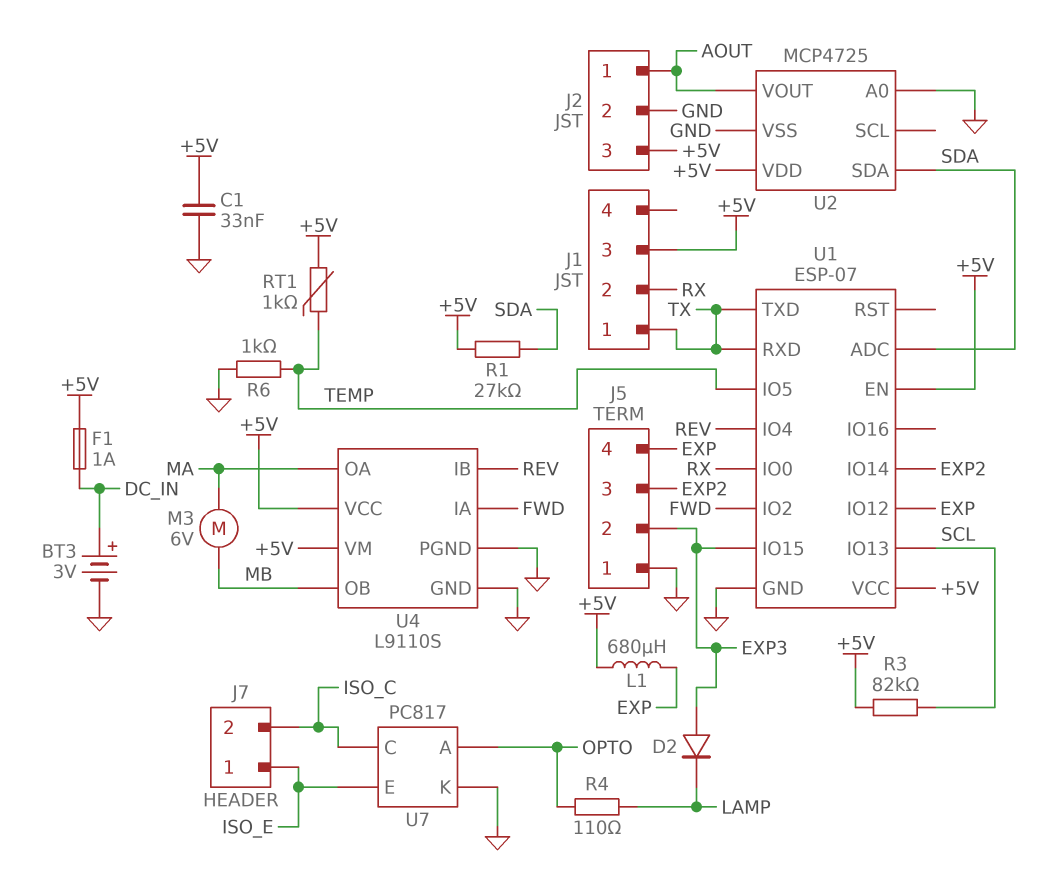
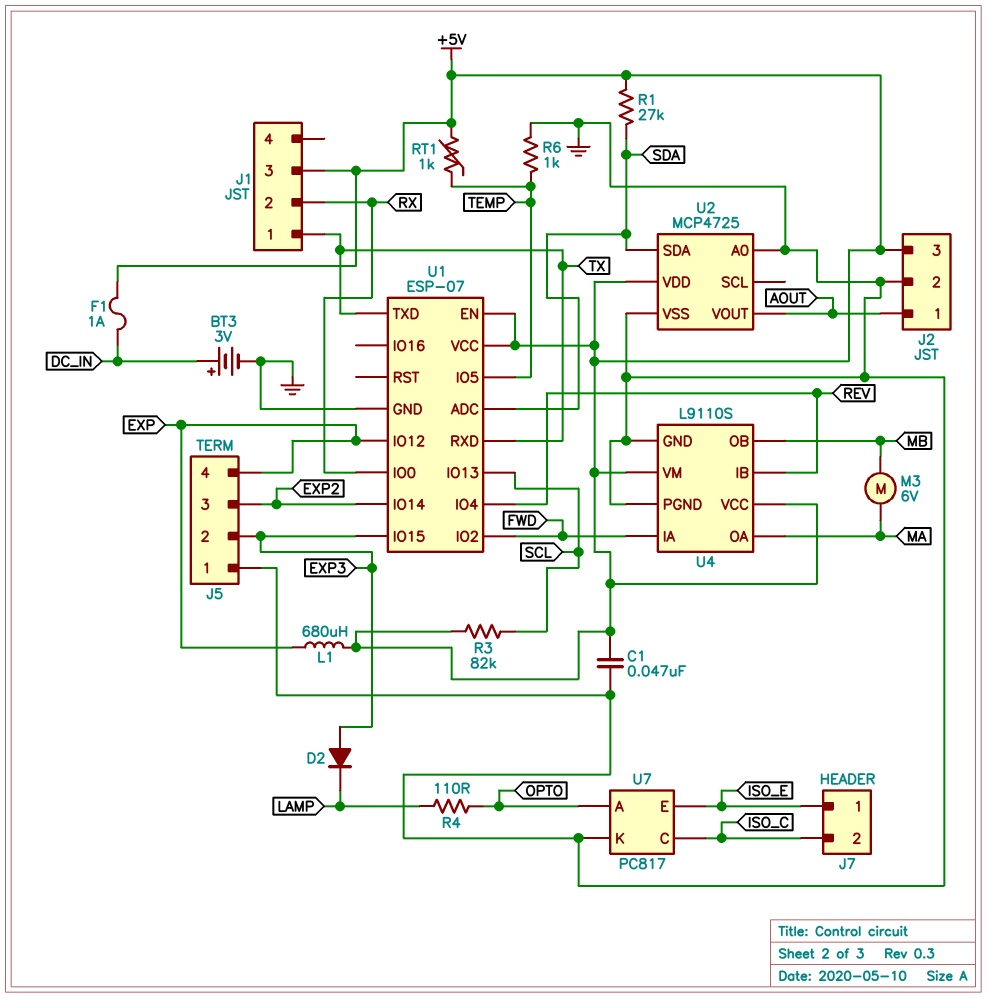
C1: 33nF (+5V, GND) -> 47nF (+5V, GND)

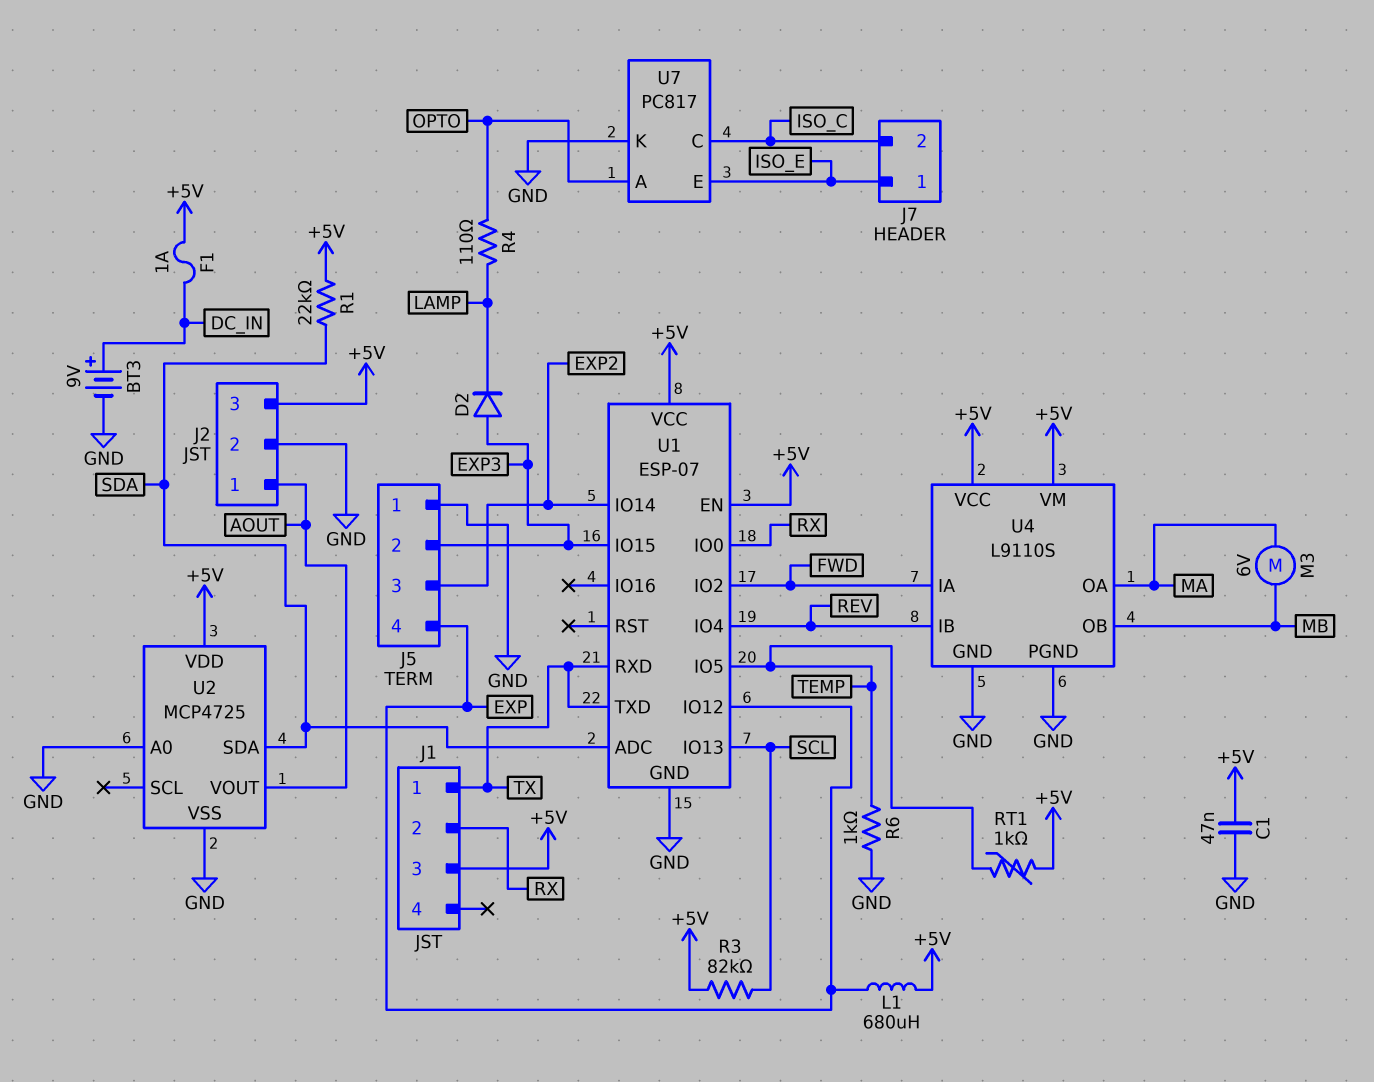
BT3: 3V (plus DC_IN, minus GND) -> 9V (plus DC_IN, minus GND)
R1: 27k (+5V, SDA) -> 22k (+5V, SDA)

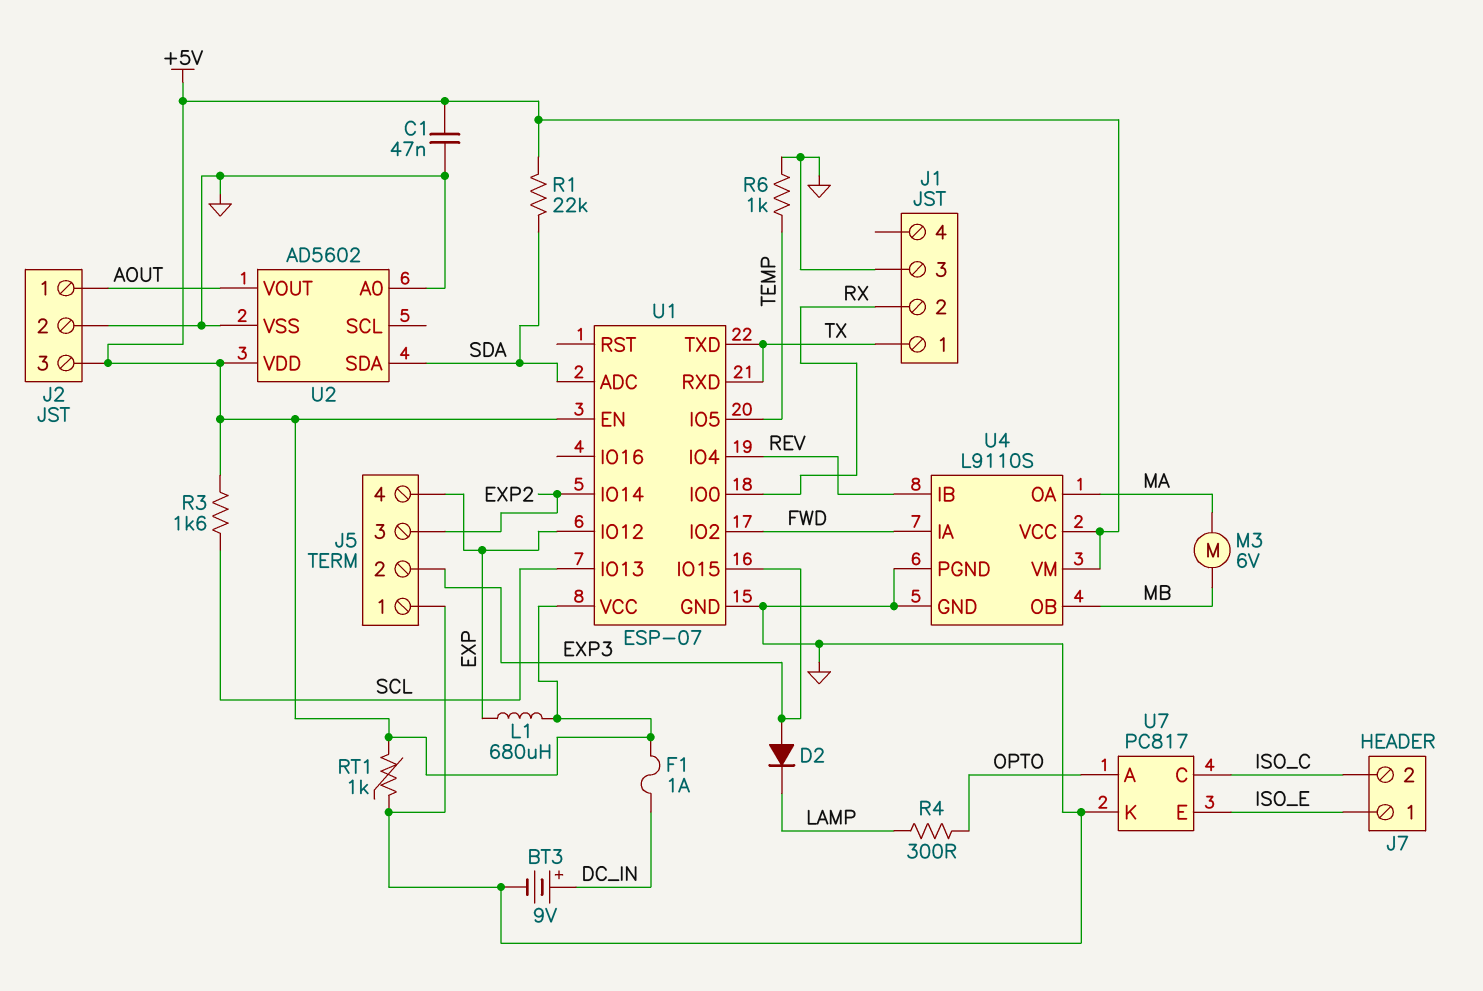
J1 pin 3: +5V -> GND
R3: 82k (+5V, SCL) -> 1.6k (+5V, SCL)
R4: 110 (LAMP, OPTO) -> 300 (LAMP, OPTO)
RT1: 1k (+5V, TEMP) -> 1k (+5V, GND)
U2: MCP4725 -> AD5602

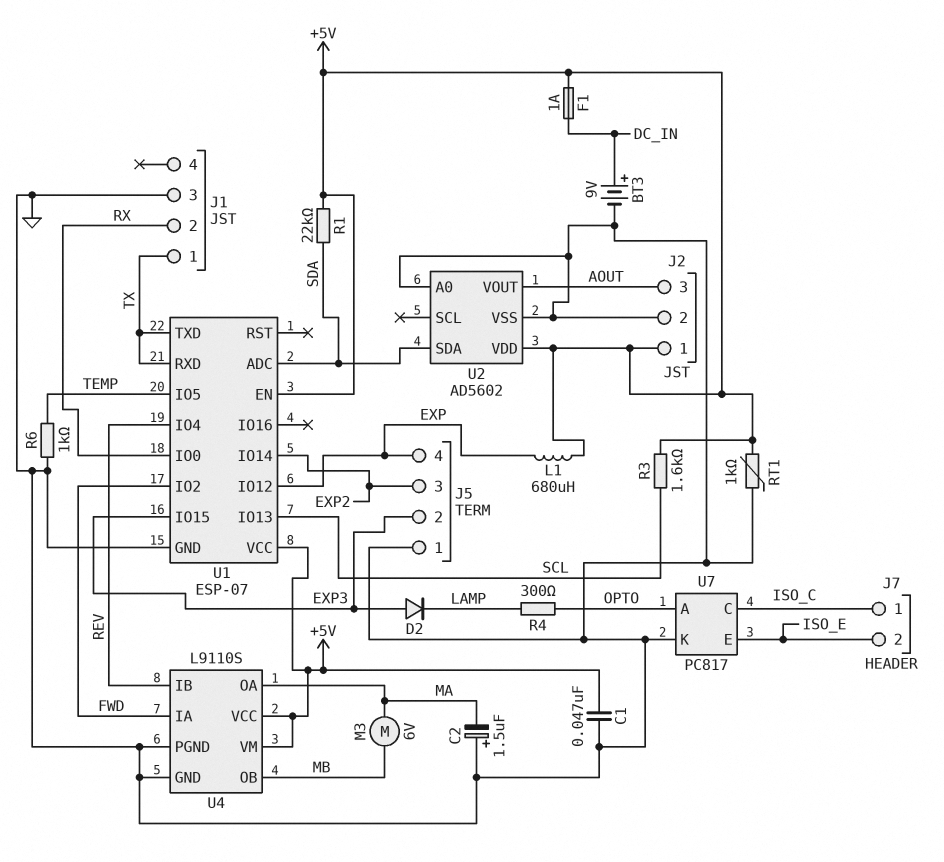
C2: none -> 1.5uF (plus GND, minus MA)
J2 pin 1: AOUT -> +5V
J2 pin 3: +5V -> AOUT
J7 pin 1: ISO_E -> ISO_C
J7 pin 2: ISO_C -> ISO_E

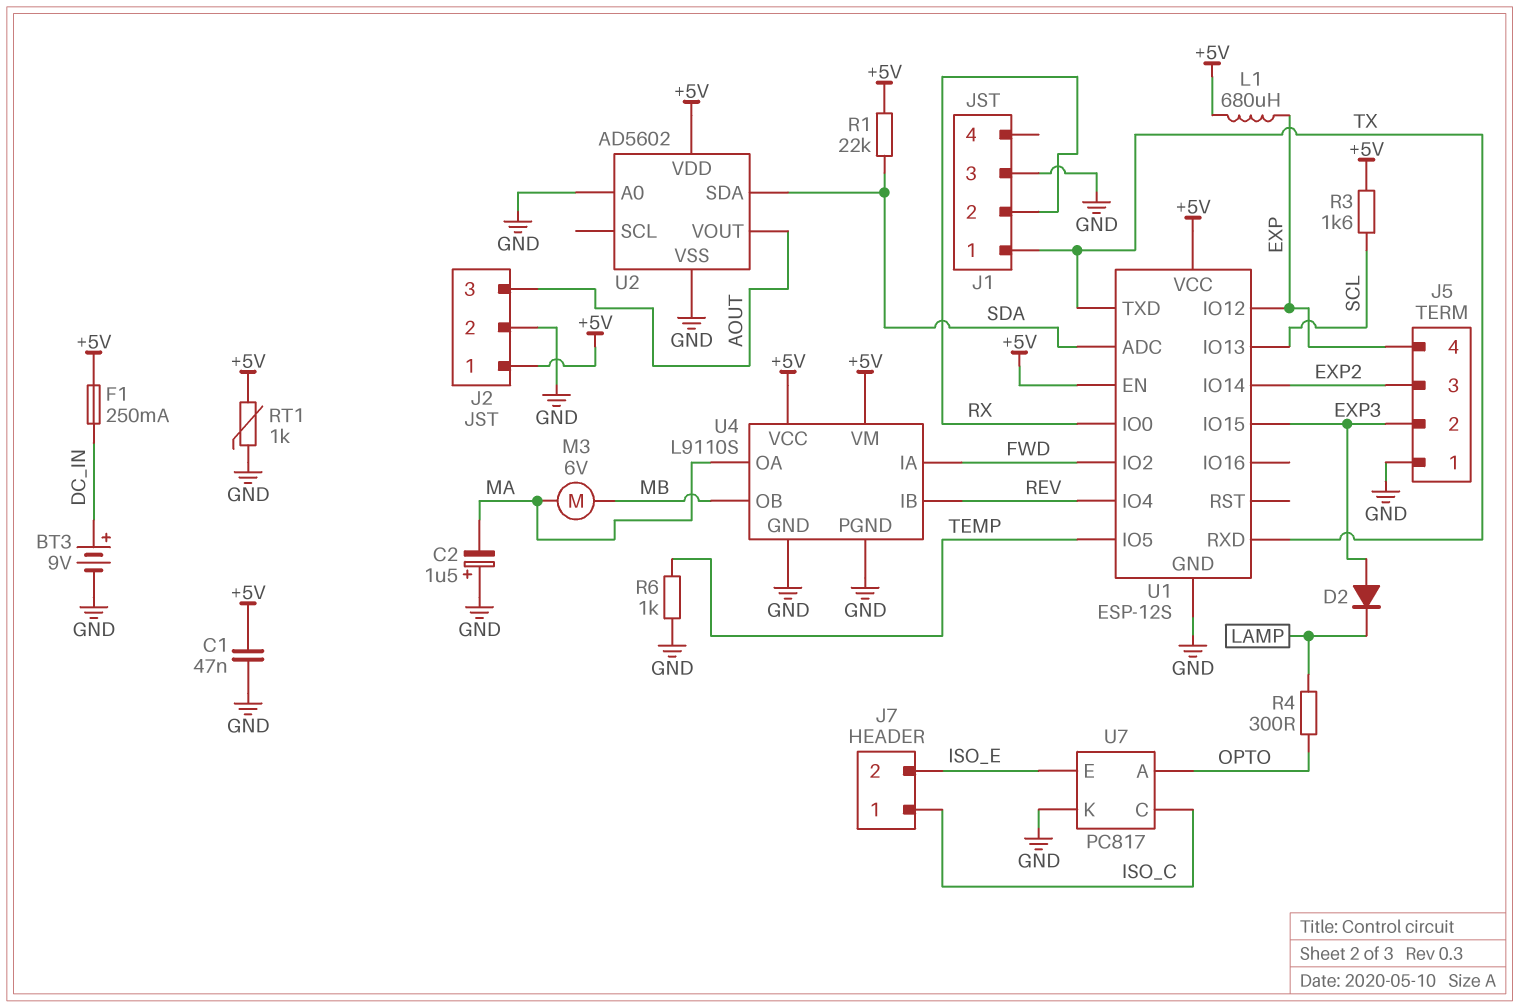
F1: 1A (+5V, DC_IN) -> 250mA (+5V, DC_IN)
U1: ESP-07 -> ESP-12S

